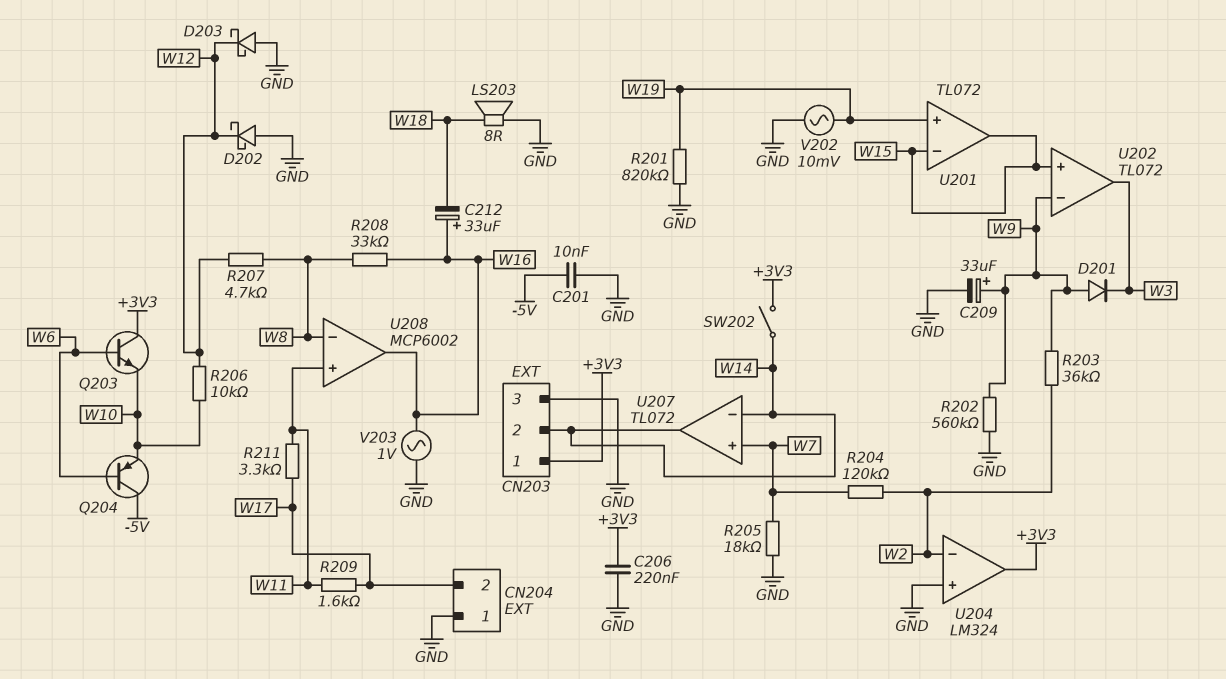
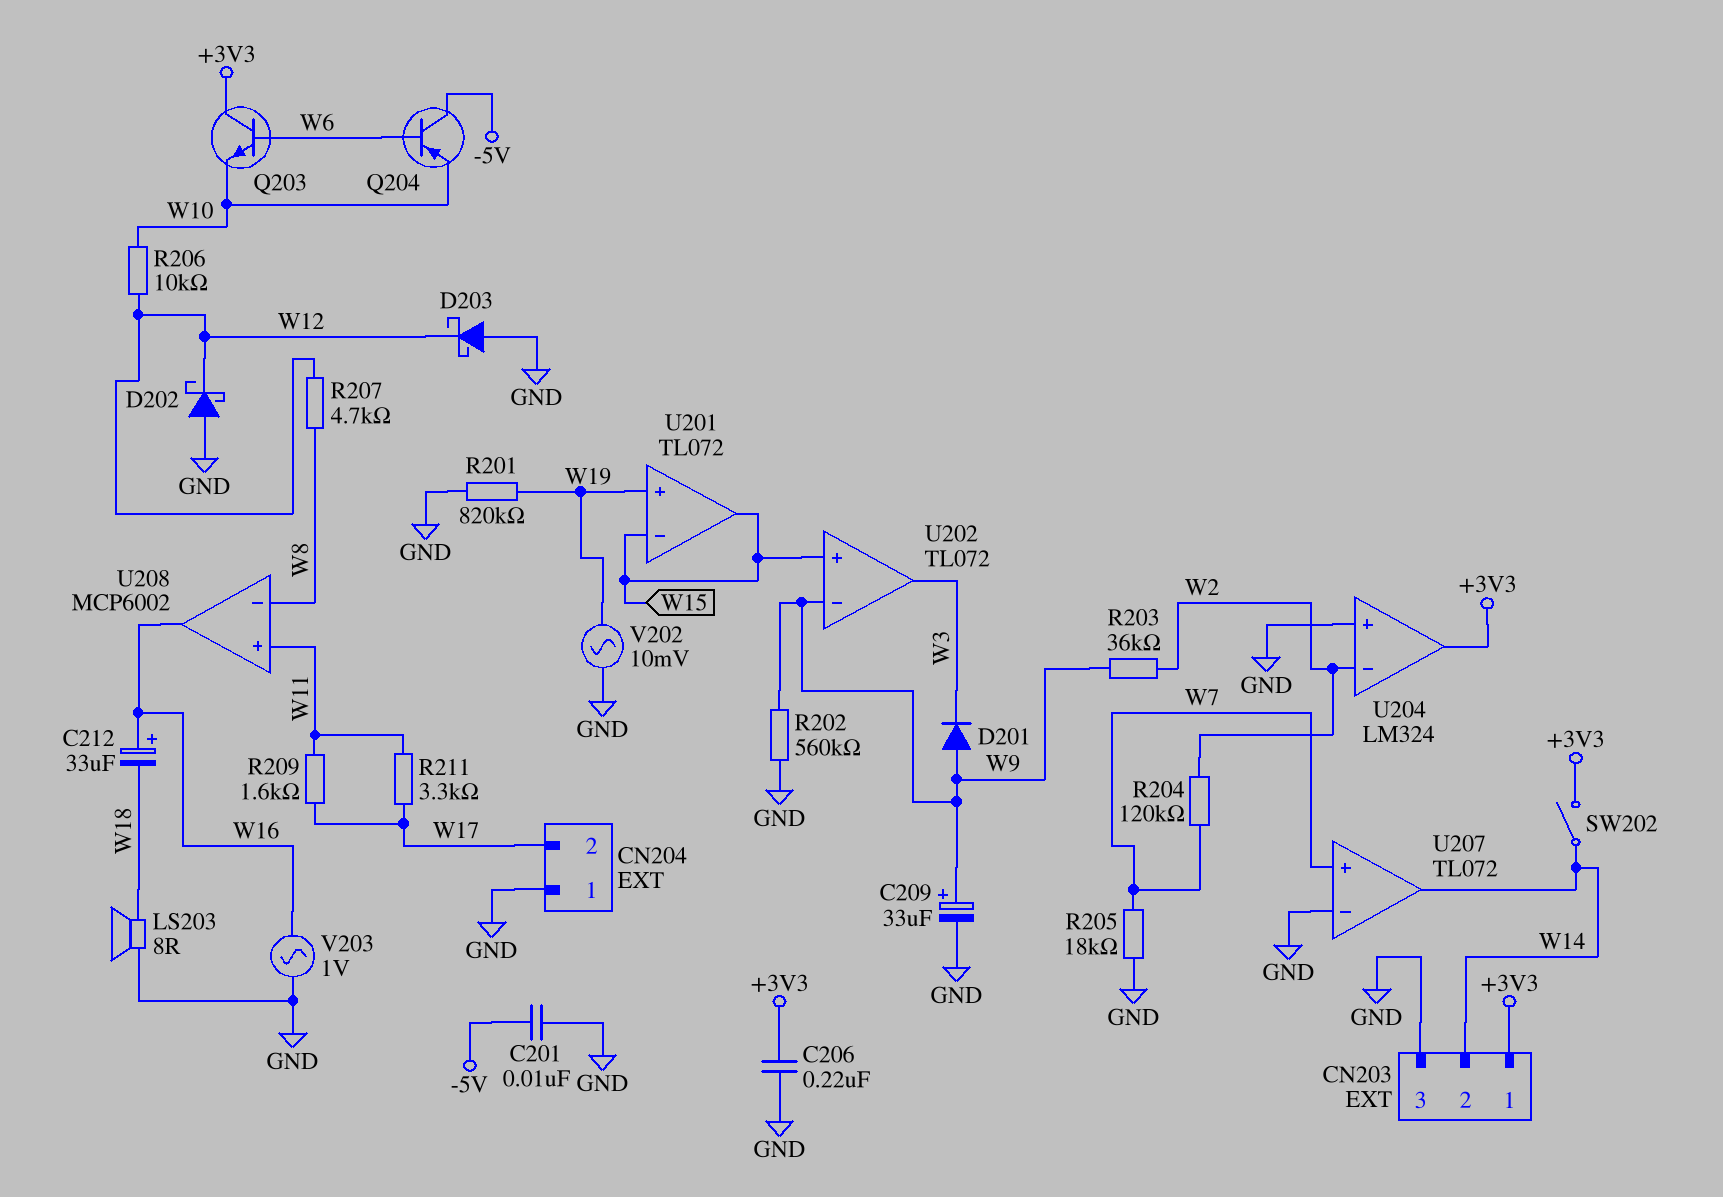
R208: 33k (W8, W16) -> none
U207 pin in-: W14 -> GND

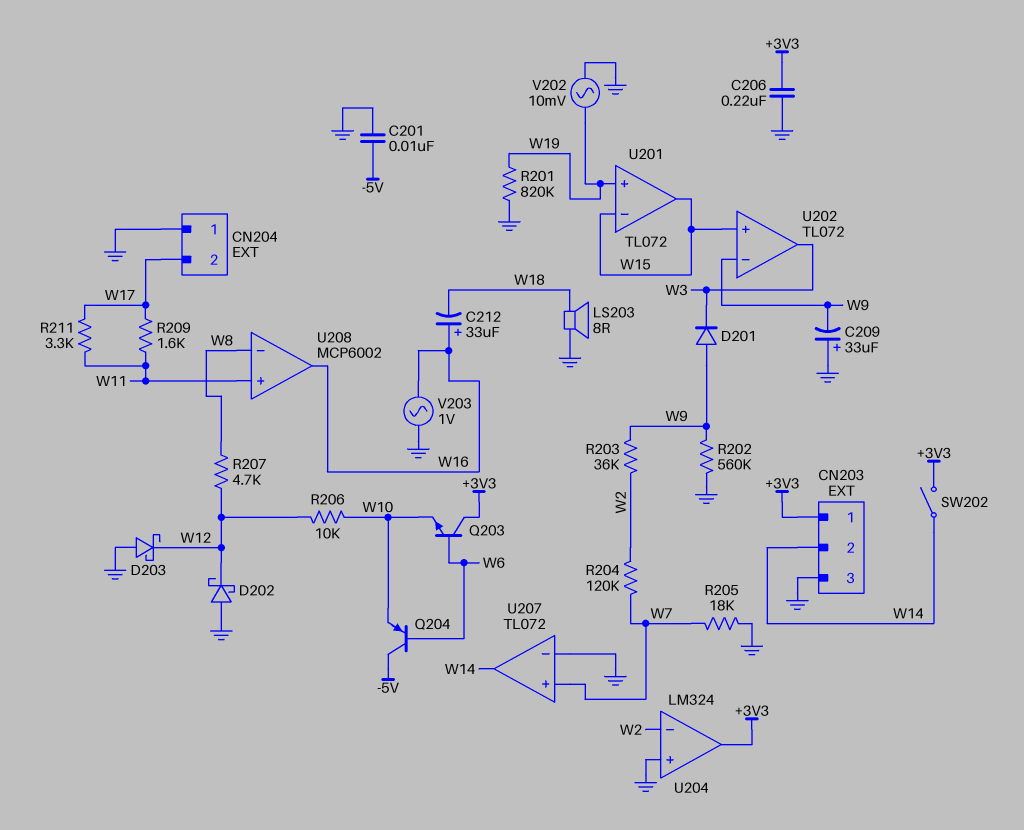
C209: 33uF (plus W9, minus GND) -> 33uF (plus GND, minus W9)

